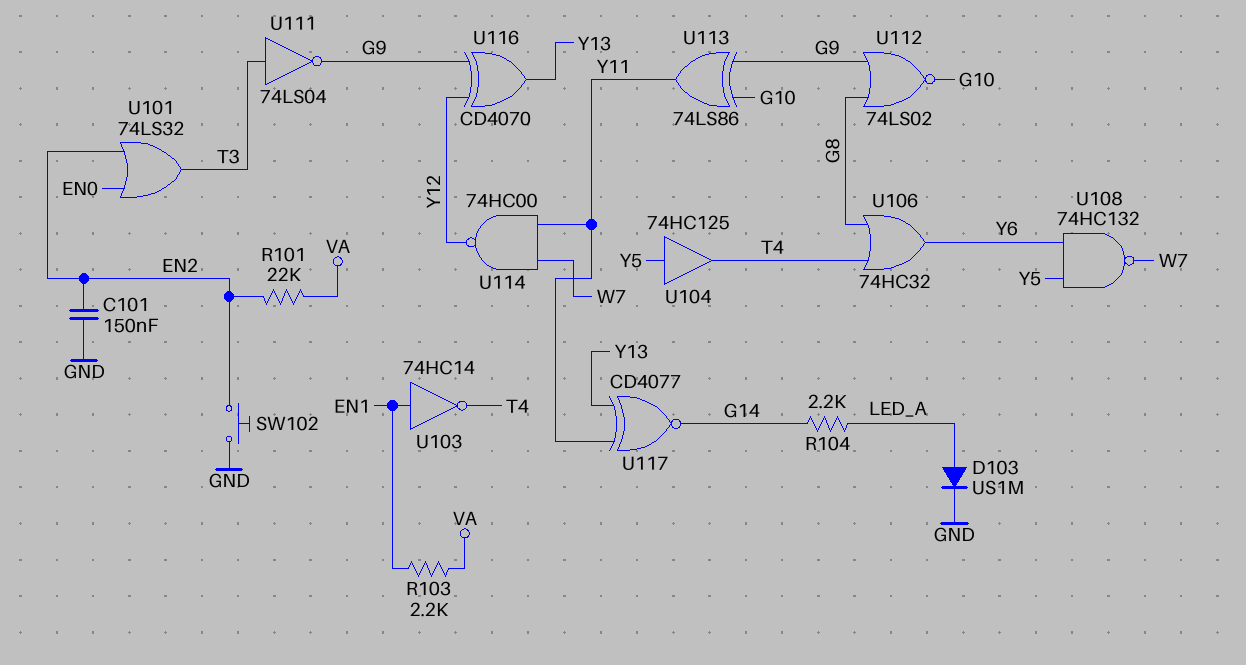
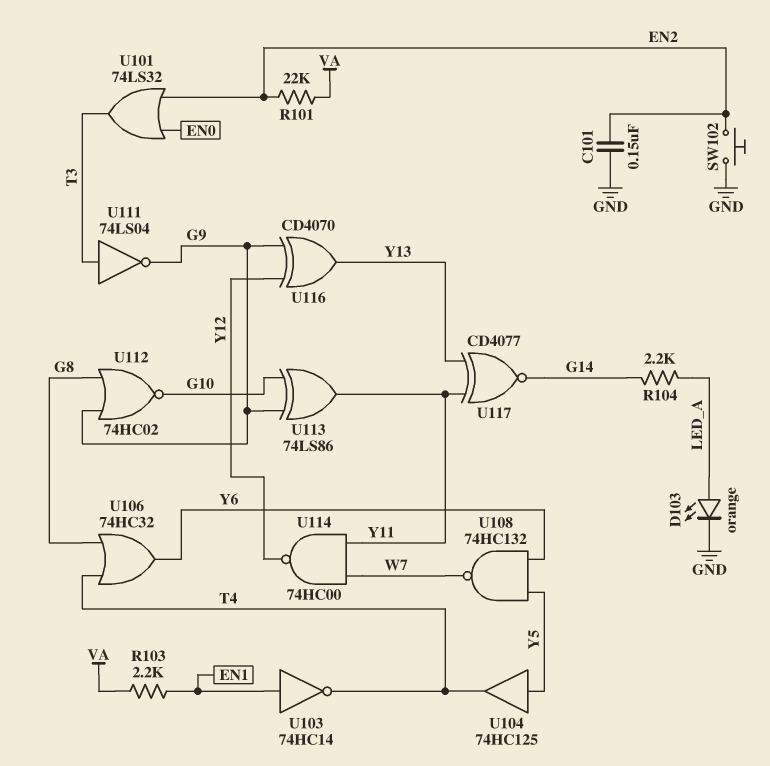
D103: diode US1M (A LED_A, K GND) -> LED orange (A LED_A, K GND)
U112: NOR 74LS02 (in G8, in G9, out G10) -> NOR 74HC02 (in G8, in G9, out G10)

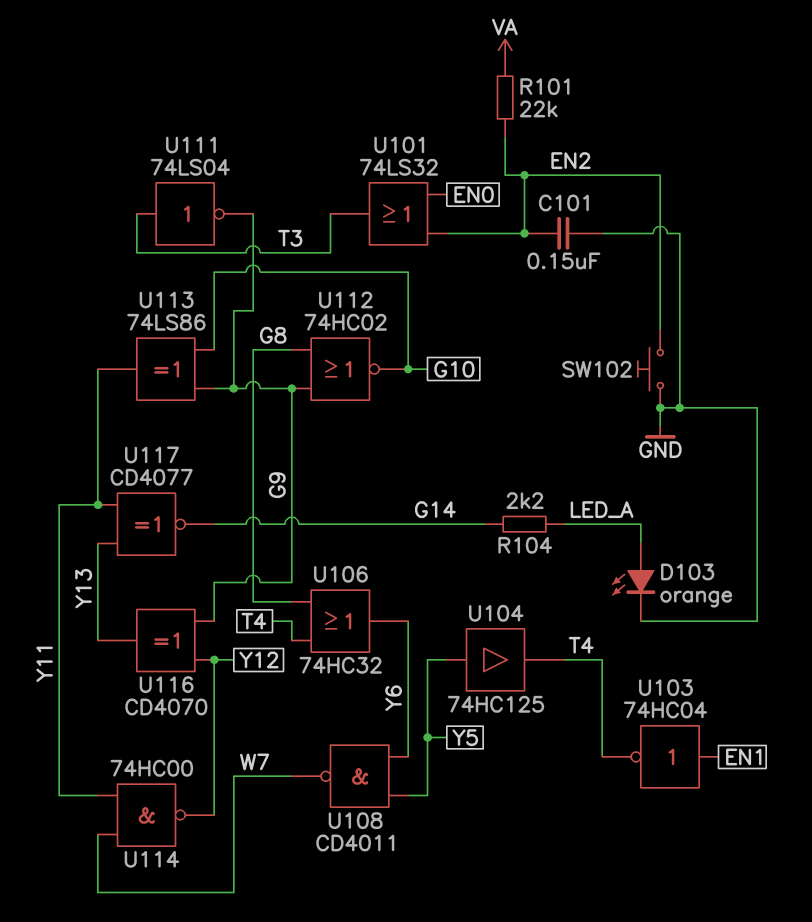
R103: 2.2k (EN1, VA) -> none
U103: NOT 74HC14 (in EN1, out T4) -> NOT 74HC04 (in EN1, out T4)
U108: NAND 74HC132 (in Y5, in Y6, out W7) -> NAND CD4011 (in Y5, in Y6, out W7)

